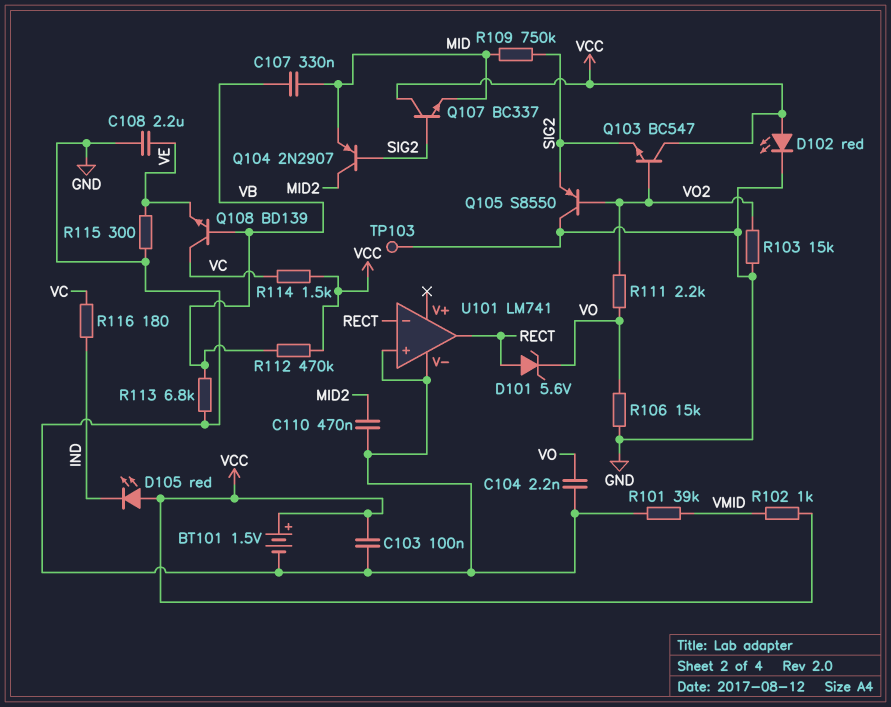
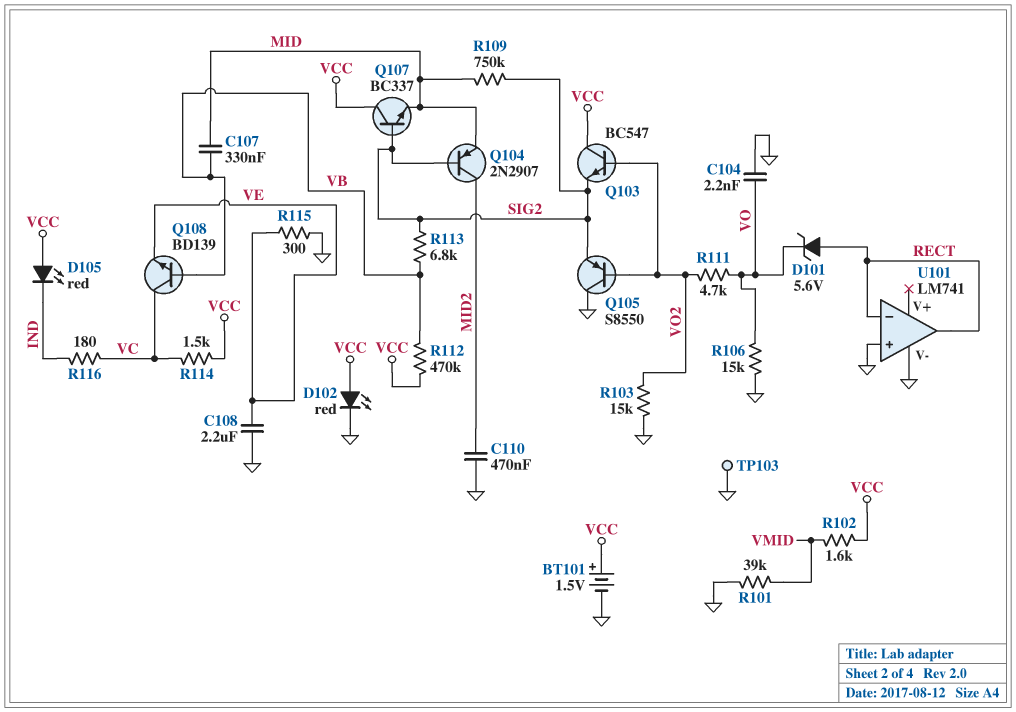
C103: 100nF (GND, VCC) -> none
R102: 1k (VCC, VMID) -> 1.6k (VCC, VMID)
R111: 2.2k (VO, VO2) -> 4.7k (VO, VO2)
R113: 6.8k (GND, VB) -> 6.8k (SIG2, VB)

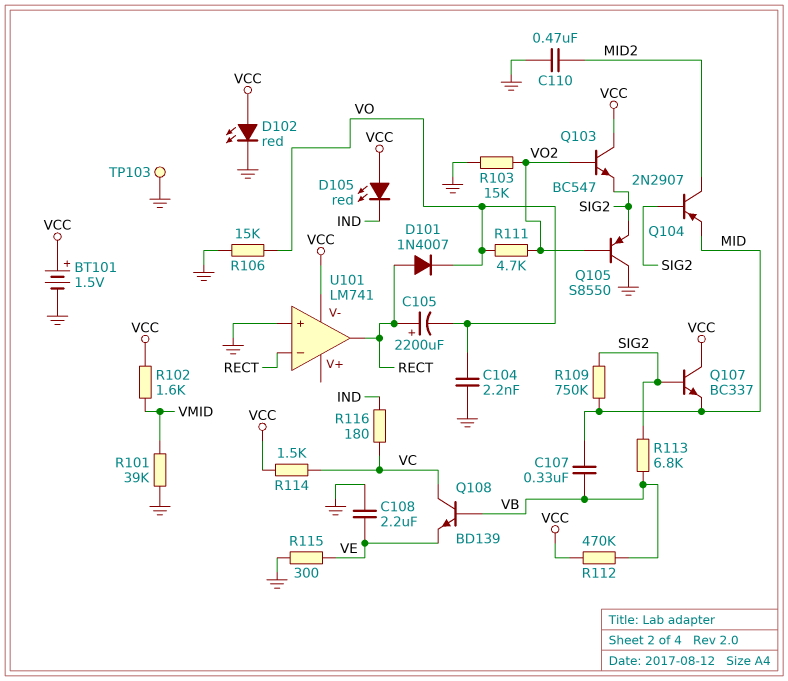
C105: none -> 2200uF (plus RECT, minus VO)
D101: zener 5.6V (A RECT, K VO) -> diode 1N4007 (A RECT, K VO)
U101 pin V-: GND -> VCC

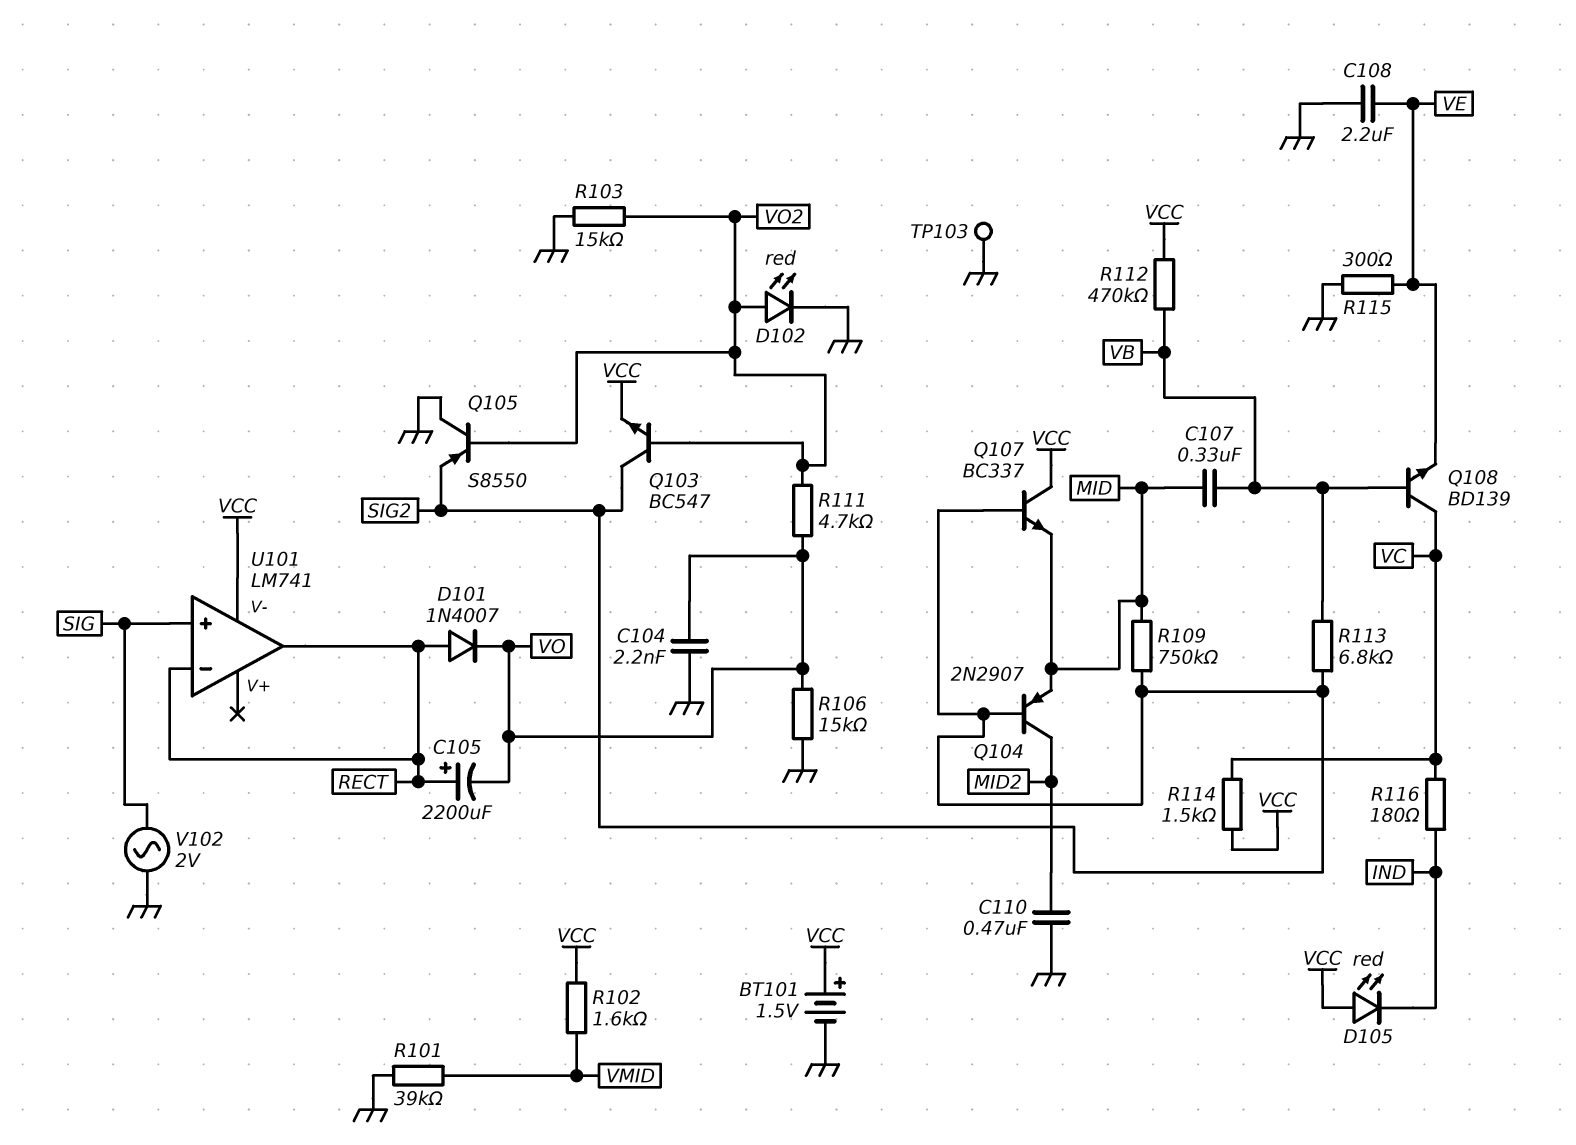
D102: LED red (A VCC, K GND) -> LED red (A VO2, K GND)
Q103: NPN BC547 (B VO2, C VCC, E SIG2) -> NPN BC547 (B VO2, C SIG2, E VCC)
U101 pin in+: GND -> SIG
V102: none -> AC 2V (GND, SIG)

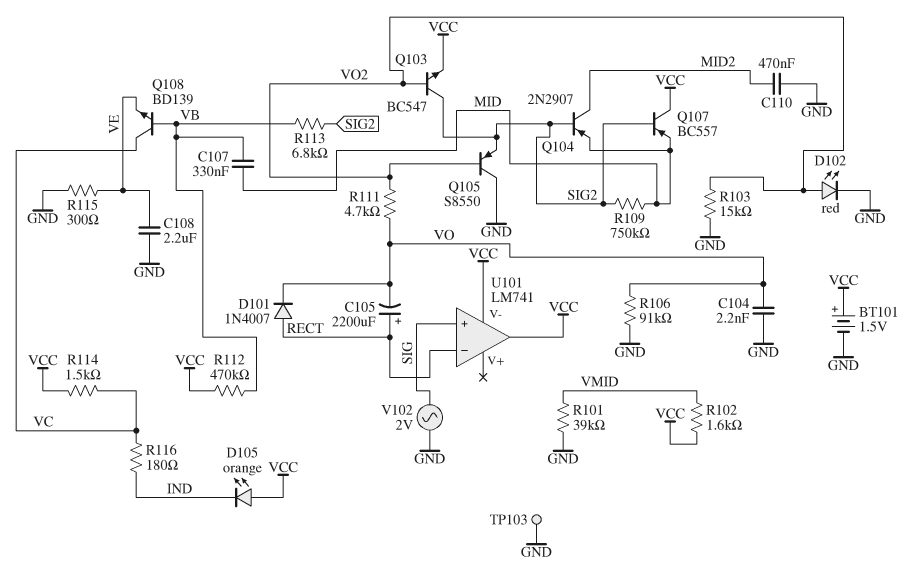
D105: LED red (A VCC, K IND) -> LED orange (A VCC, K IND)
Q107: NPN BC337 (B SIG2, C VCC, E MID) -> PNP BC557 (B SIG2, C VCC, E MID)
R106: 15k (GND, VO) -> 91k (GND, VO)
U101 pin out: RECT -> VCC

